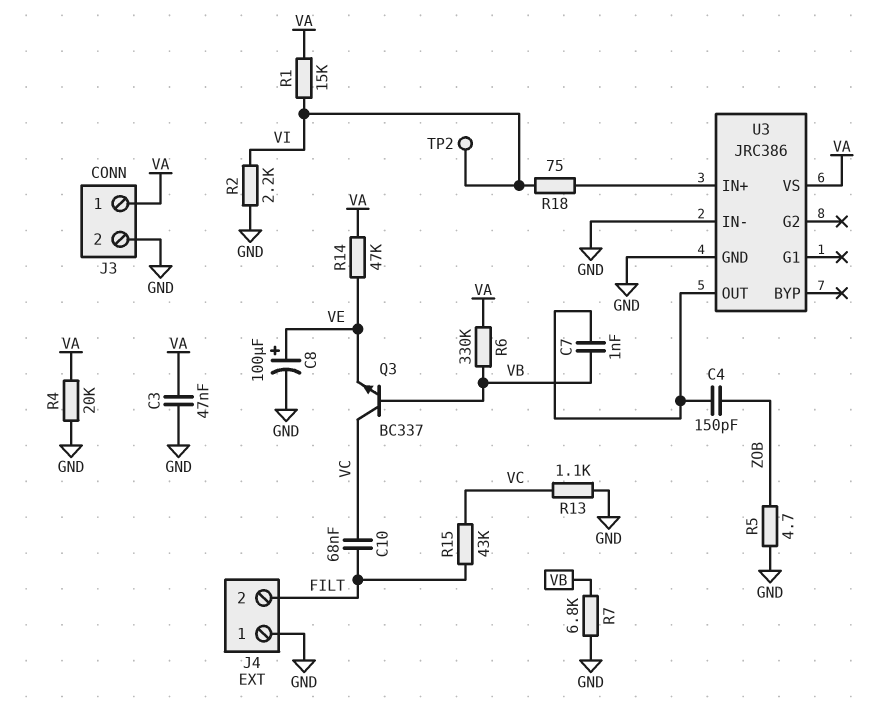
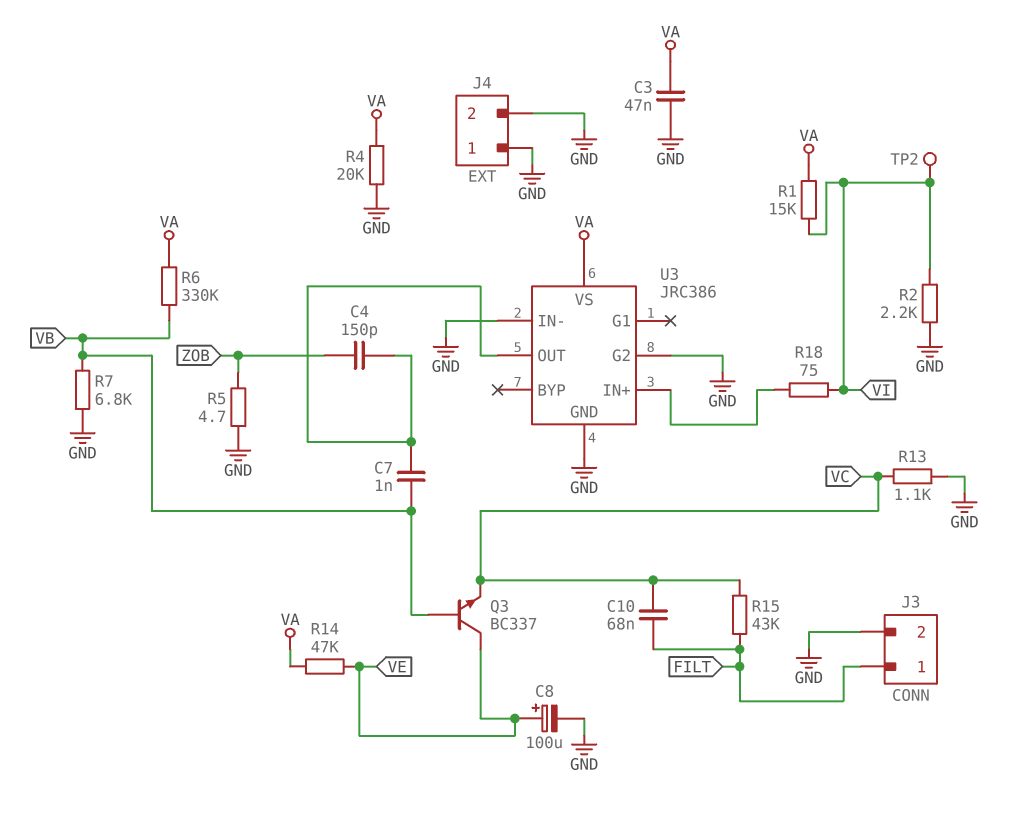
J3 pin 1: VA -> FILT
J4 pin 2: FILT -> GND
Q3: NPN BC337 (B VB, C VC, E VE) -> NPN BC337 (B VB, C VE, E VC)
U3 pin G2: none -> GND

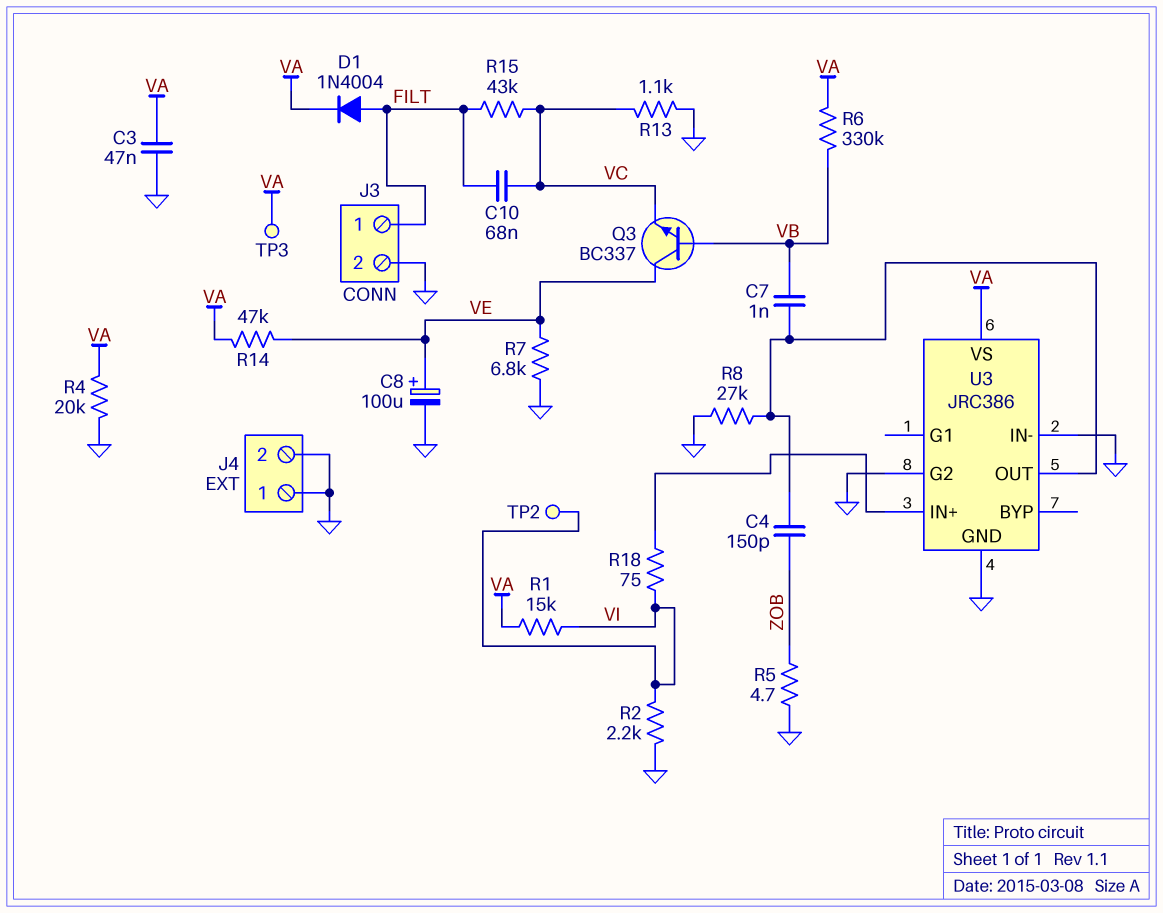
D1: none -> diode 1N4004 (A FILT, K VA)
R7: 6.8k (GND, VB) -> 6.8k (GND, VE)
R8: none -> 27k (GND, U3/OUT)
TP3: none -> test point (VA)

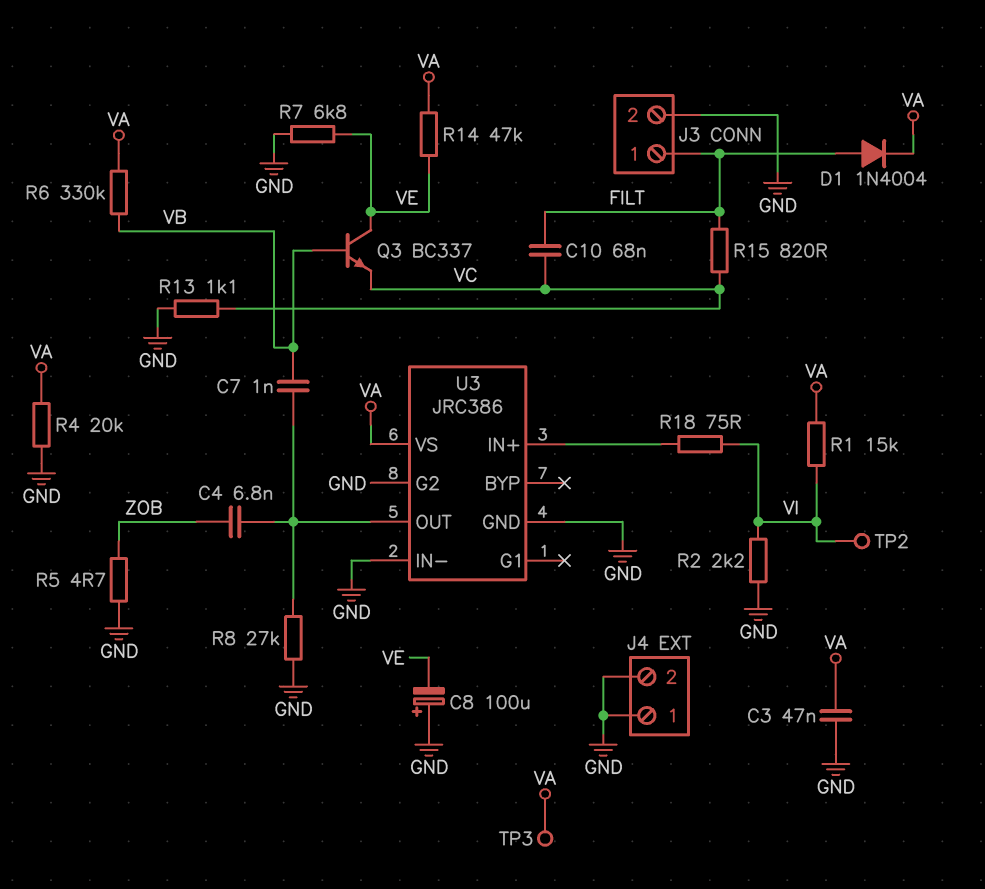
C4: 150pF (U3/OUT, ZOB) -> 6.8nF (U3/OUT, ZOB)
C8: 100uF (plus VE, minus GND) -> 100uF (plus GND, minus VE)
R15: 43k (FILT, VC) -> 820 (FILT, VC)

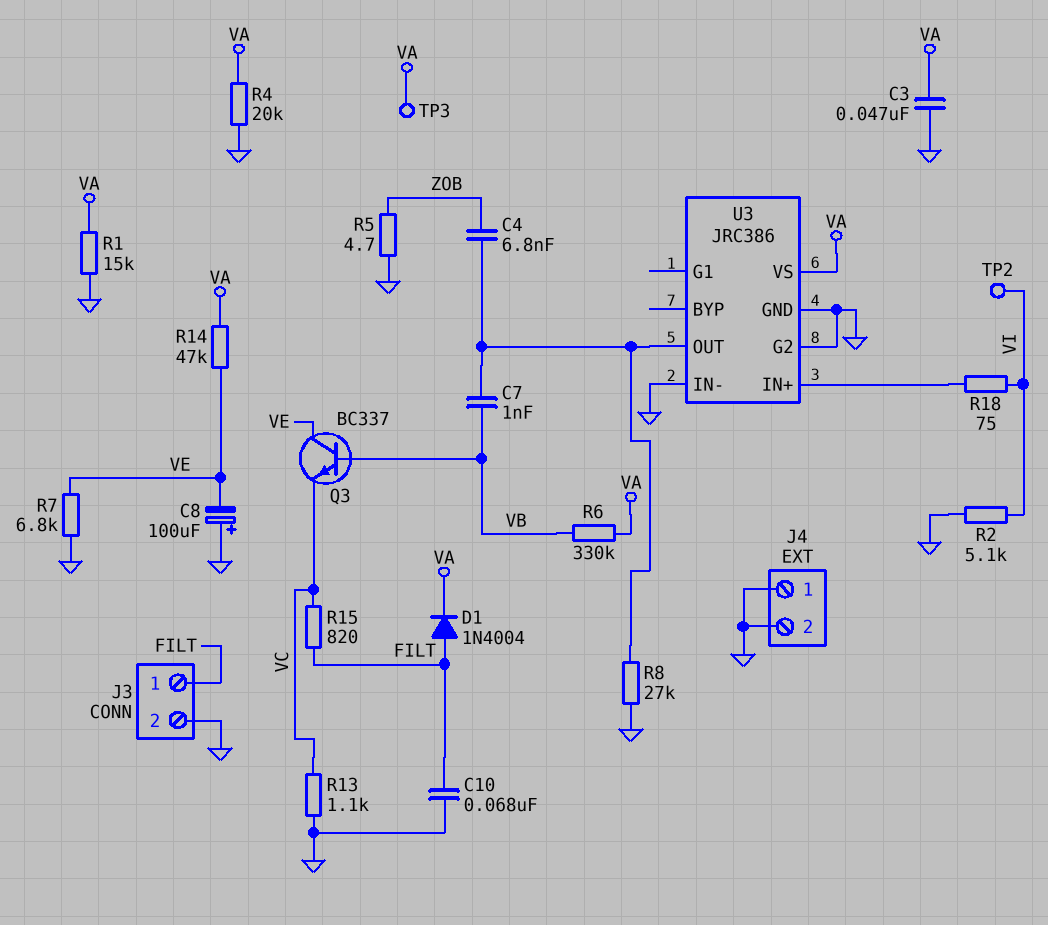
C10: 68nF (FILT, VC) -> 68nF (FILT, GND)
R1: 15k (VA, VI) -> 15k (GND, VA)
R2: 2.2k (GND, VI) -> 5.1k (GND, VI)

